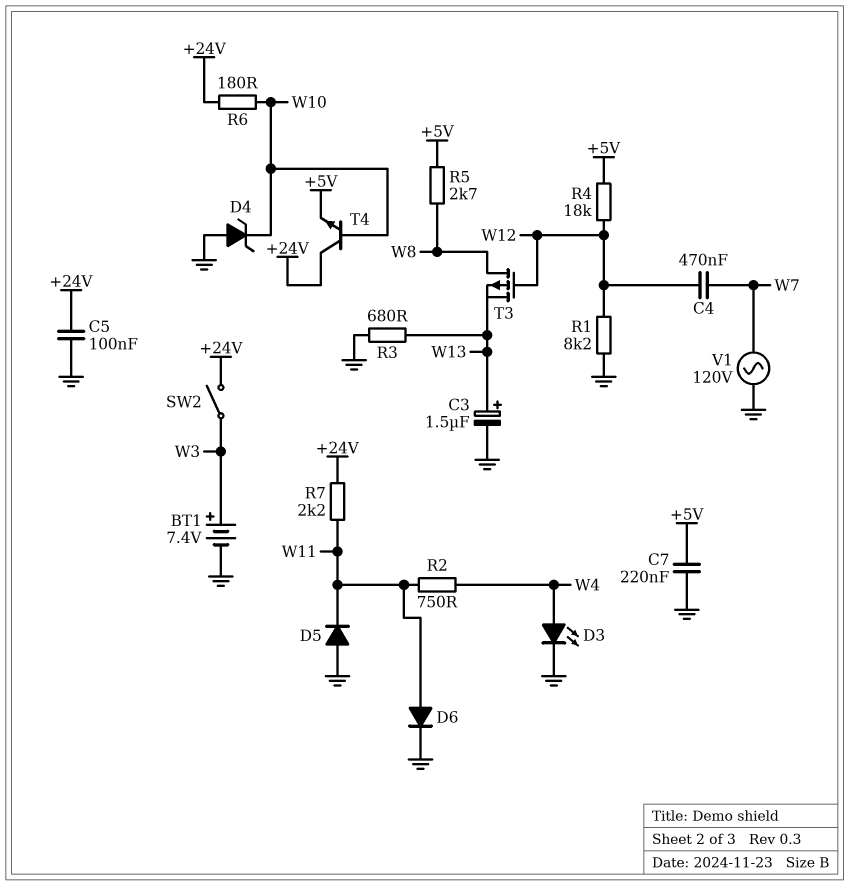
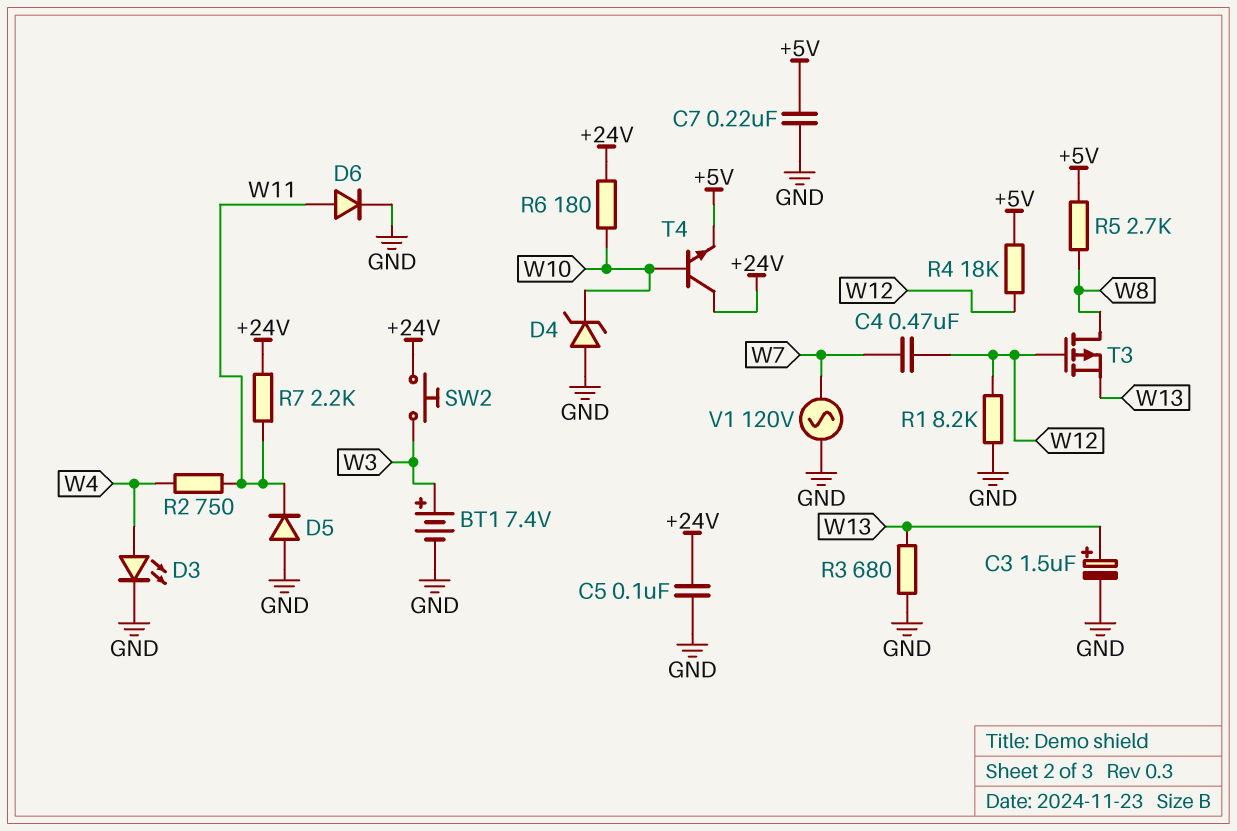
SW2: switch (+24V, W3) -> button (+24V, W3)

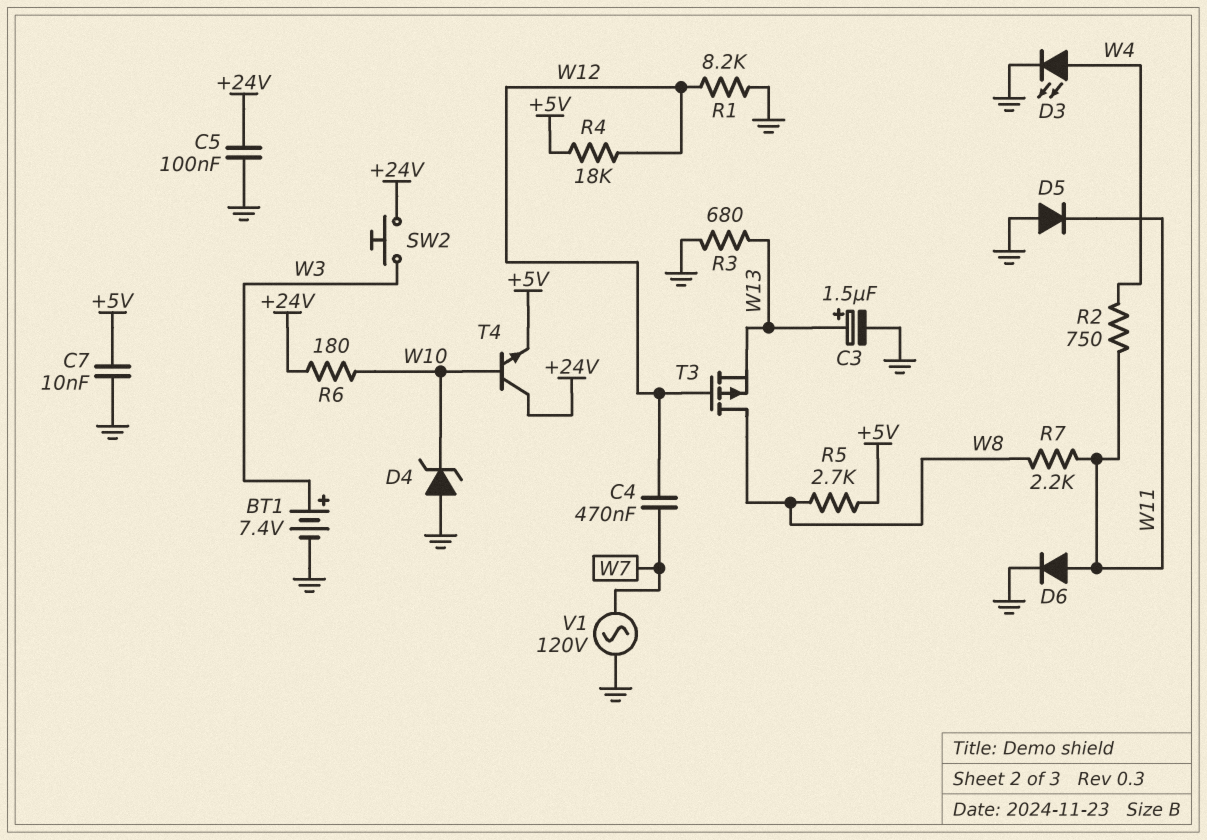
C7: 220nF (+5V, GND) -> 10nF (+5V, GND)
R7: 2.2k (+24V, W11) -> 2.2k (W8, W11)

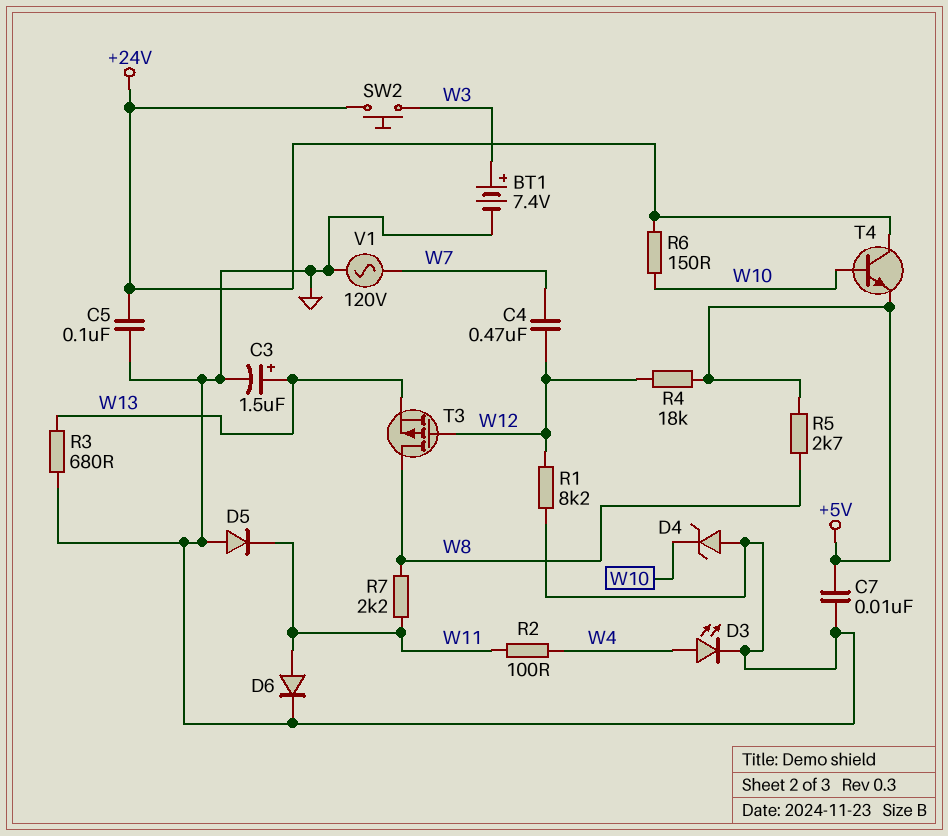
R2: 750 (W4, W11) -> 100 (W4, W11)
R6: 180 (+24V, W10) -> 150 (+24V, W10)

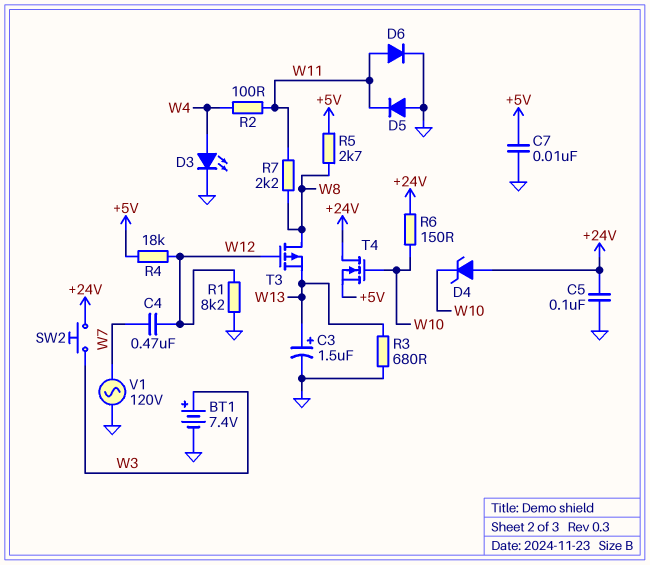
D4: zener (A GND, K W10) -> zener (A +24V, K W10)
T4: NPN (B W10, C +24V, E +5V) -> NMOS (G W10, D +24V, S +5V)

